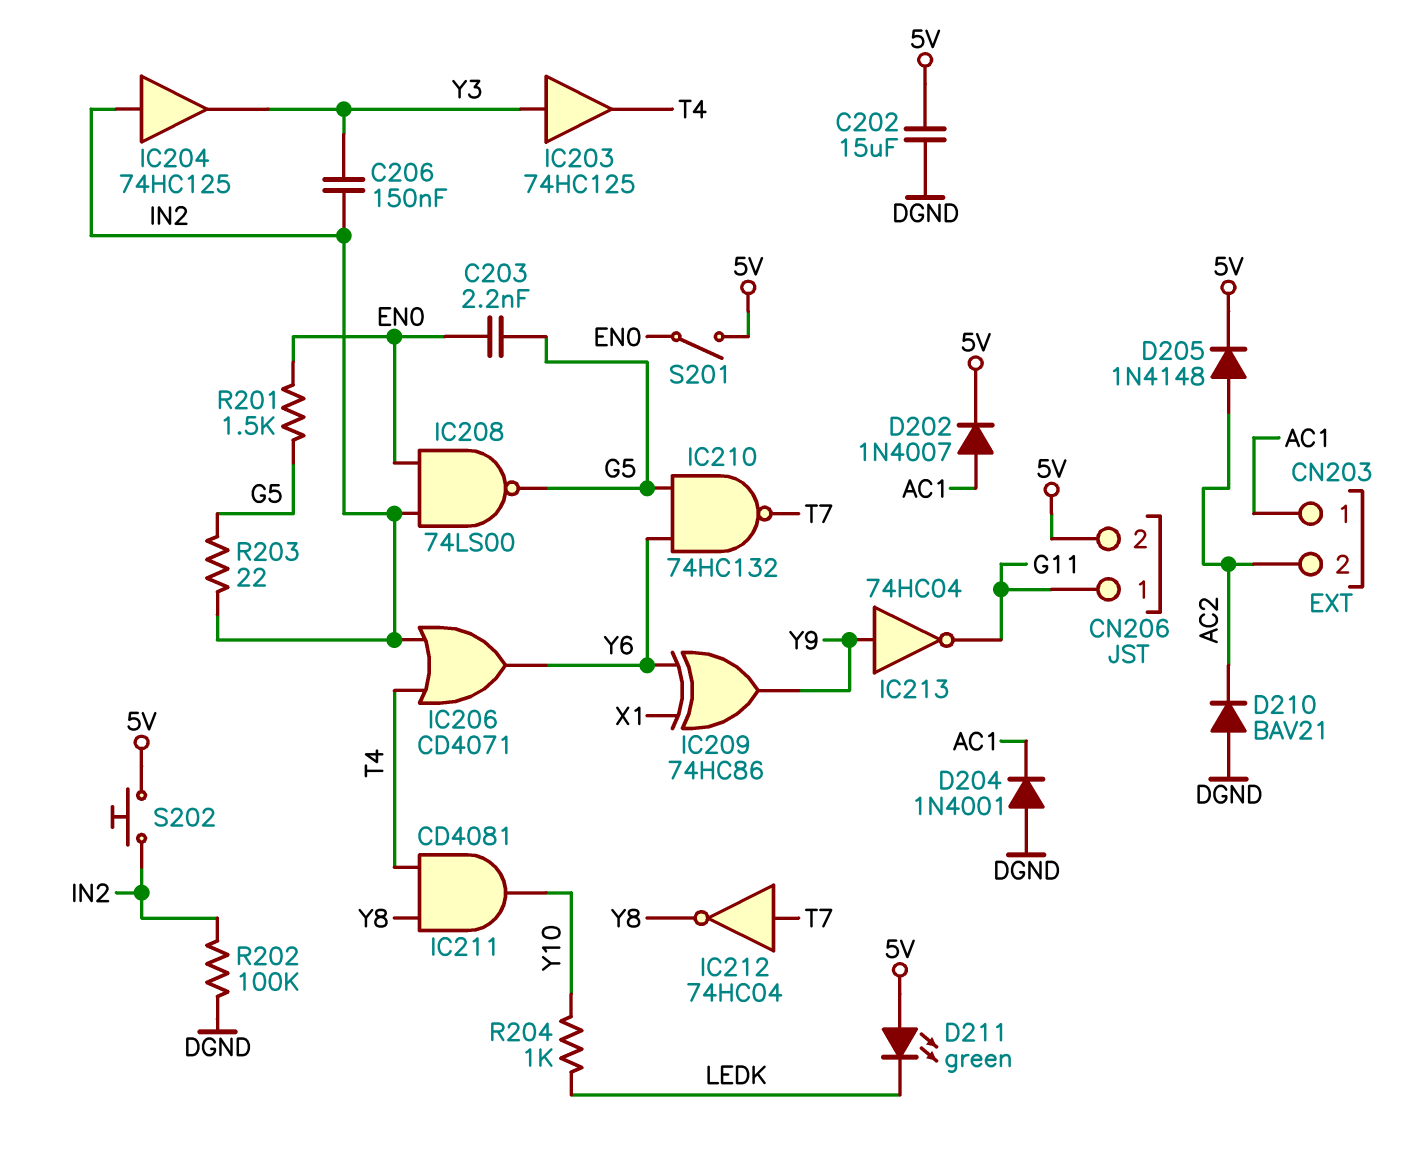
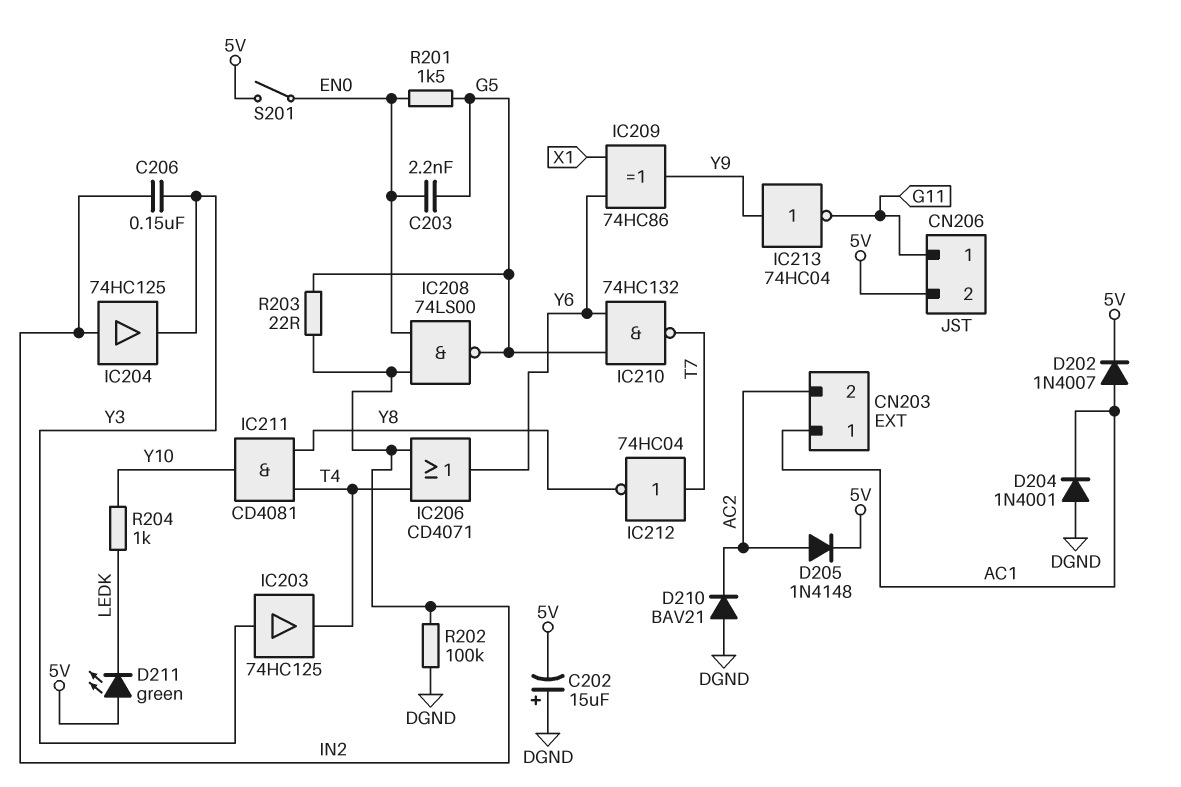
C202: 15uF (5V, DGND) -> 15uF (plus DGND, minus 5V)
S202: button (5V, IN2) -> none

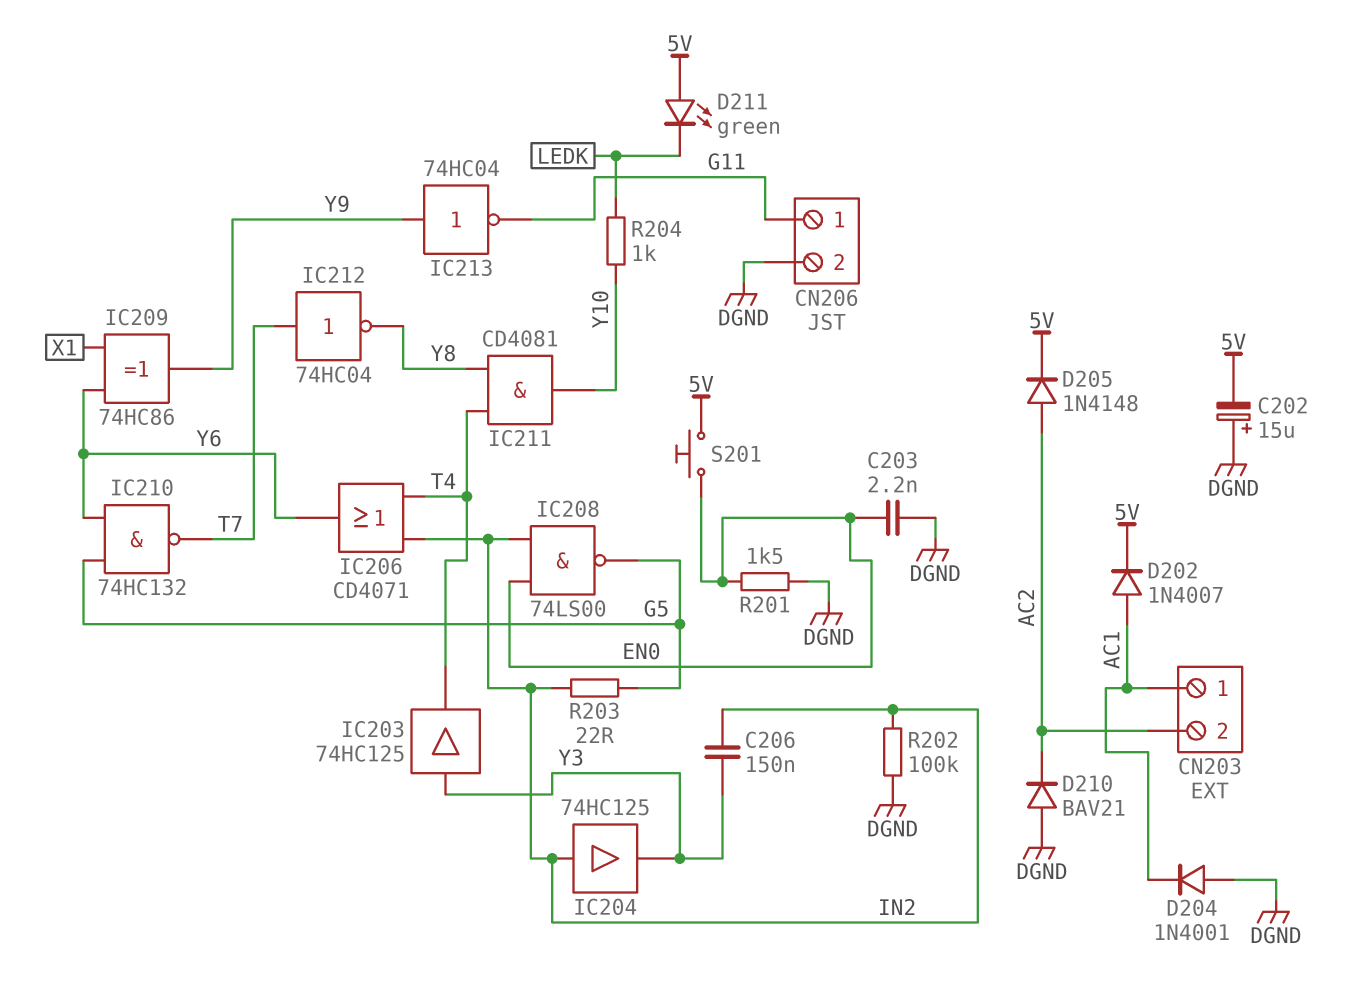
C203: 2.2nF (EN0, G5) -> 2.2nF (DGND, EN0)
CN206 pin 2: 5V -> DGND
R201: 1.5k (EN0, G5) -> 1.5k (DGND, EN0)
S201: switch (5V, EN0) -> button (5V, EN0)

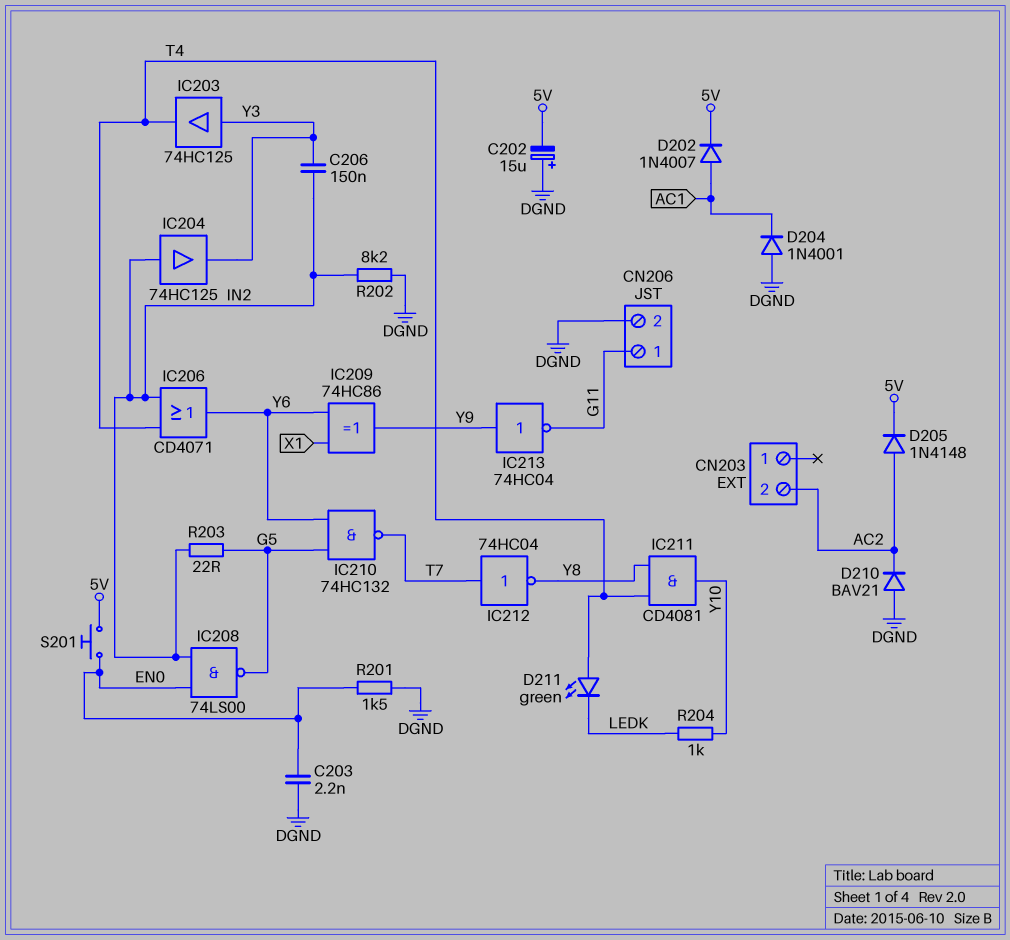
CN203 pin 1: AC1 -> none
D211: LED green (A 5V, K LEDK) -> LED green (A T4, K LEDK)
R202: 100k (DGND, IN2) -> 8.2k (DGND, IN2)

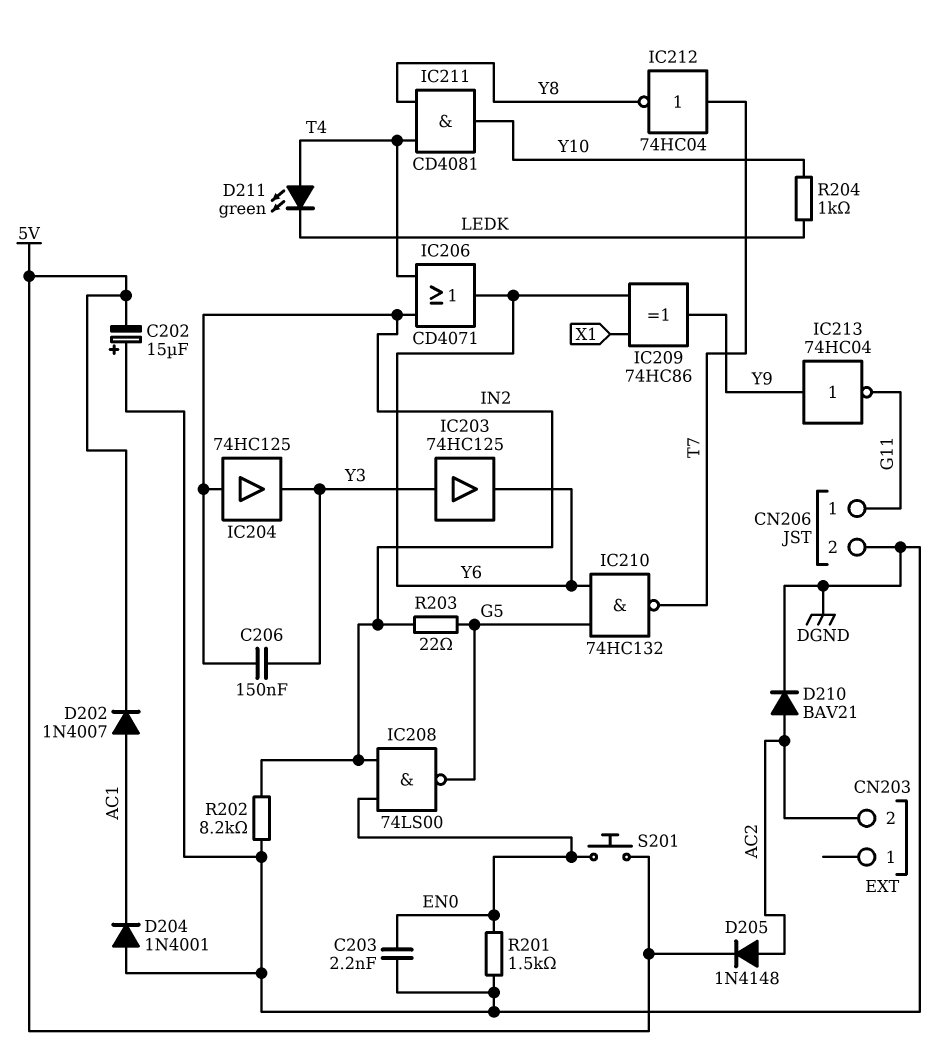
D210: diode BAV21 (A DGND, K AC2) -> diode BAV21 (A AC2, K DGND)
IC203: buffer 74HC125 (in Y3, out T4) -> buffer 74HC125 (in Y3, out Y6)

